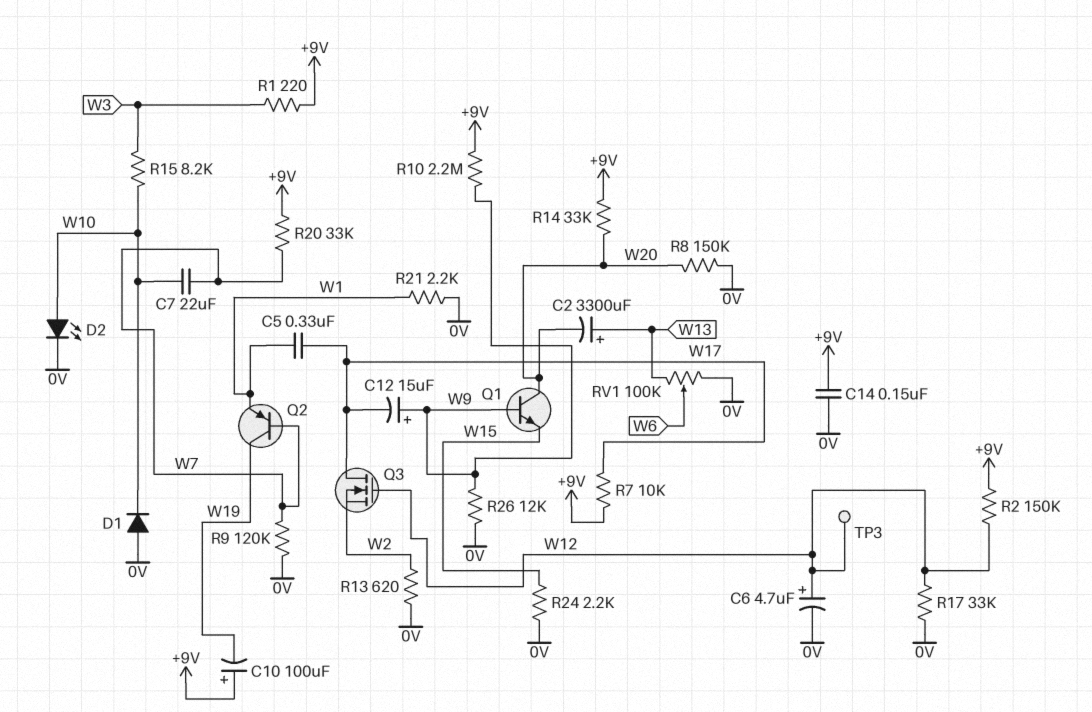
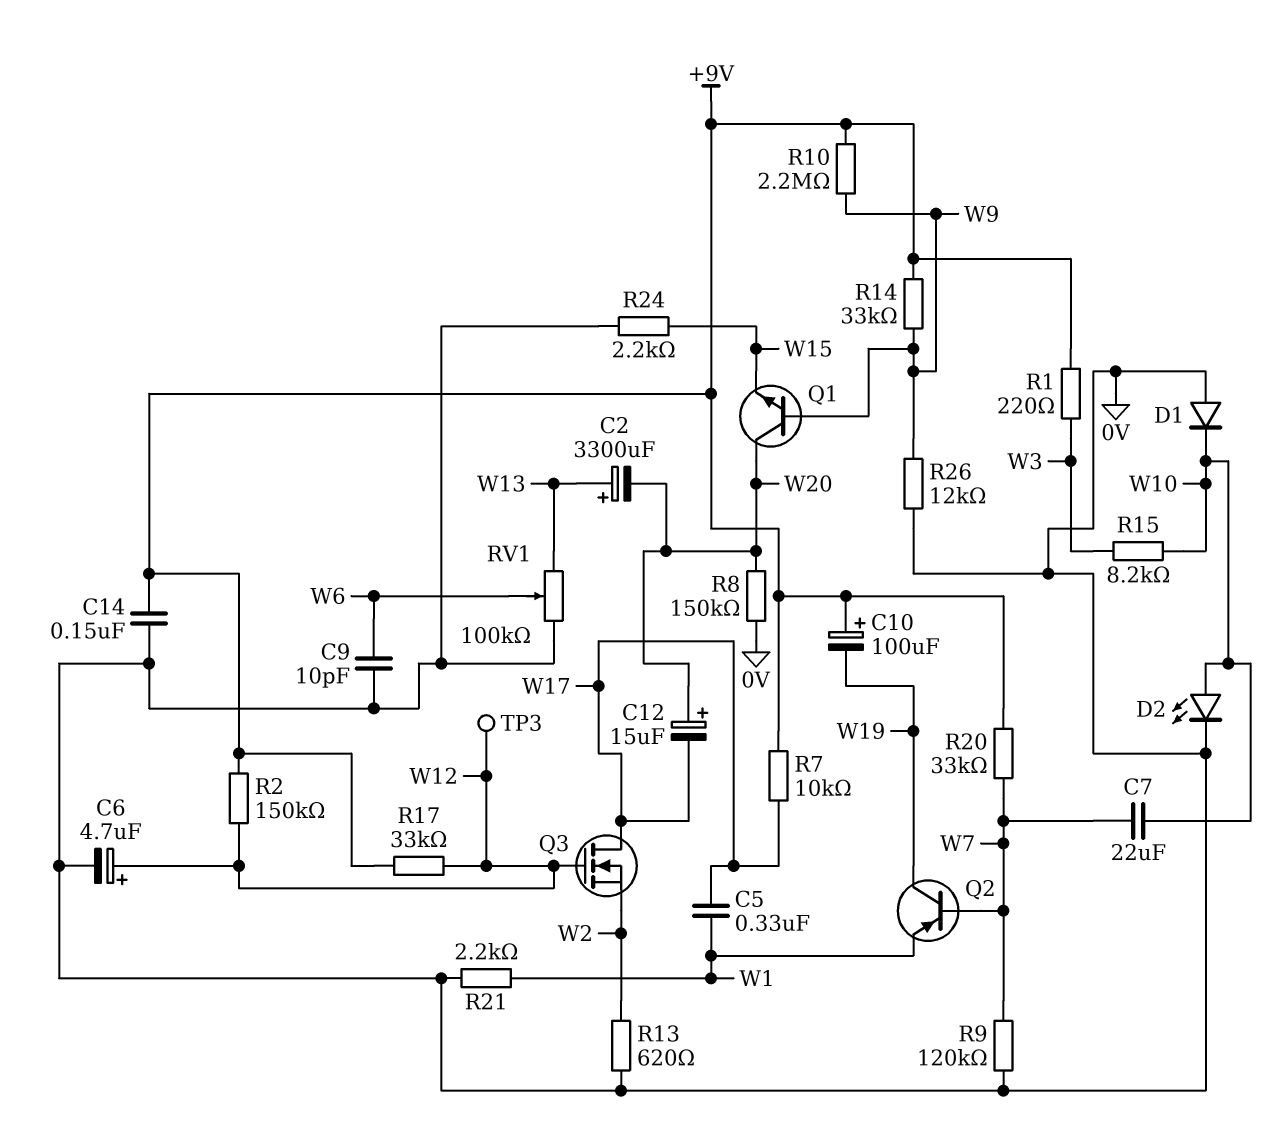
C9: none -> 10pF (0V, W6)
C12: 15uF (plus W9, minus W17) -> 15uF (plus W20, minus W17)
R14: 33k (+9V, W20) -> 33k (+9V, W9)
R17: 33k (0V, W12) -> 33k (+9V, W12)

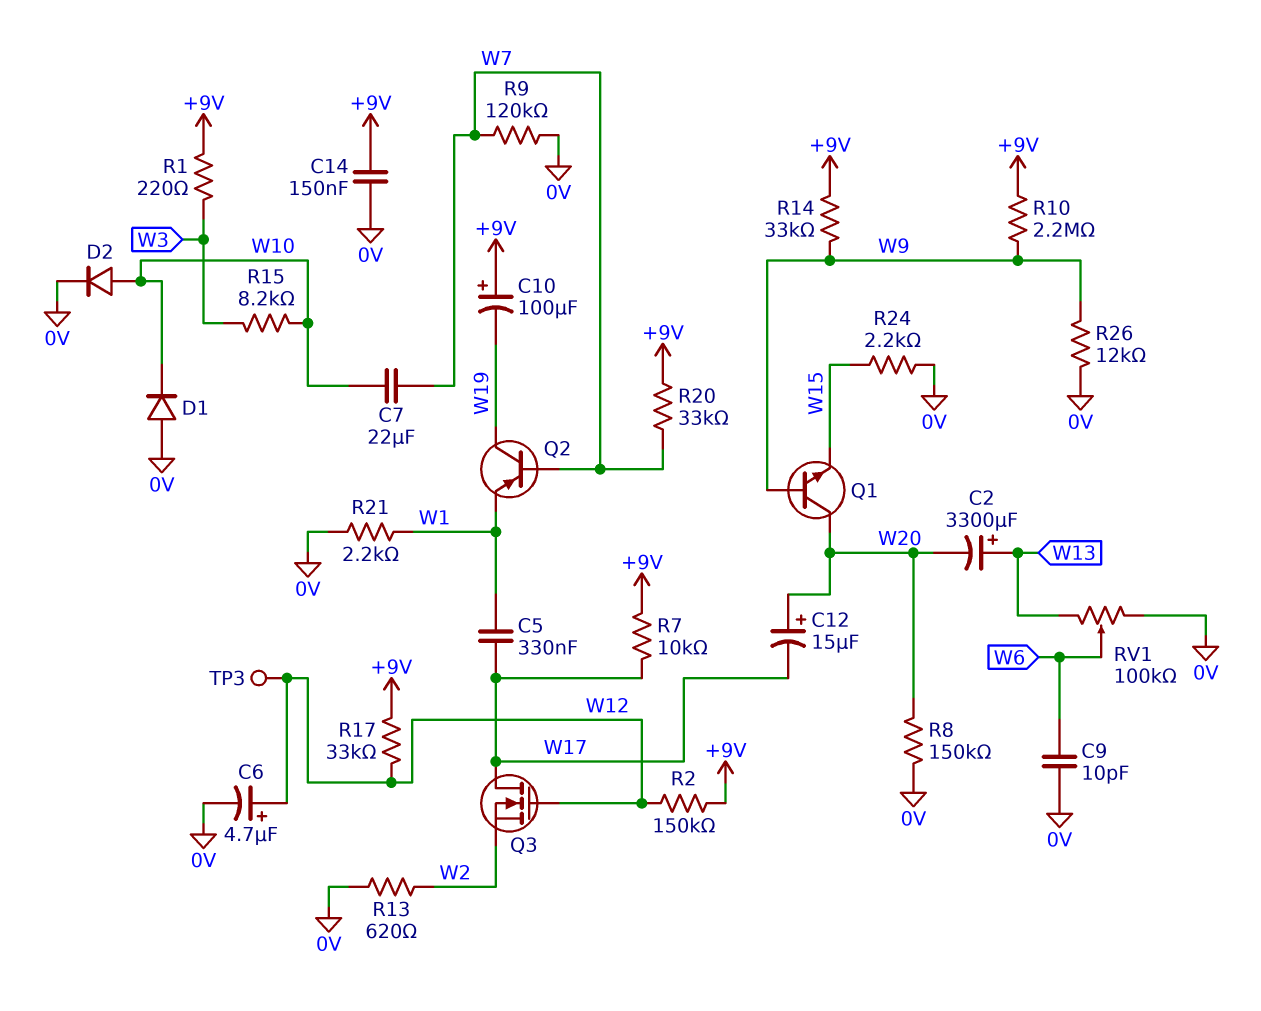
D2: LED (A W10, K 0V) -> diode (A W10, K 0V)

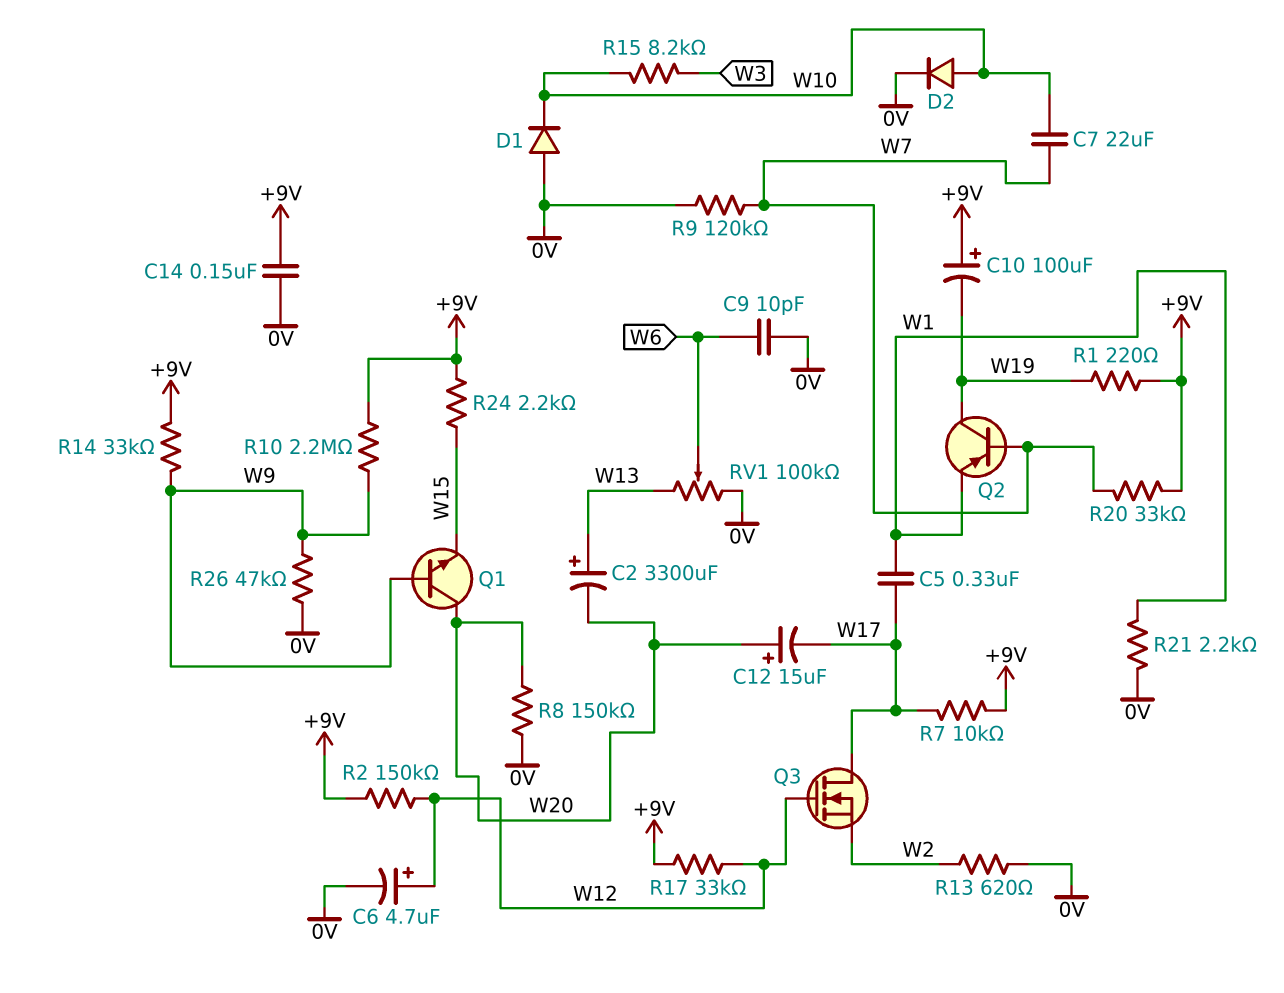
R1: 220 (+9V, W3) -> 220 (+9V, W19)
R24: 2.2k (0V, W15) -> 2.2k (+9V, W15)
R26: 12k (0V, W9) -> 47k (0V, W9)
TP3: test point (W12) -> none

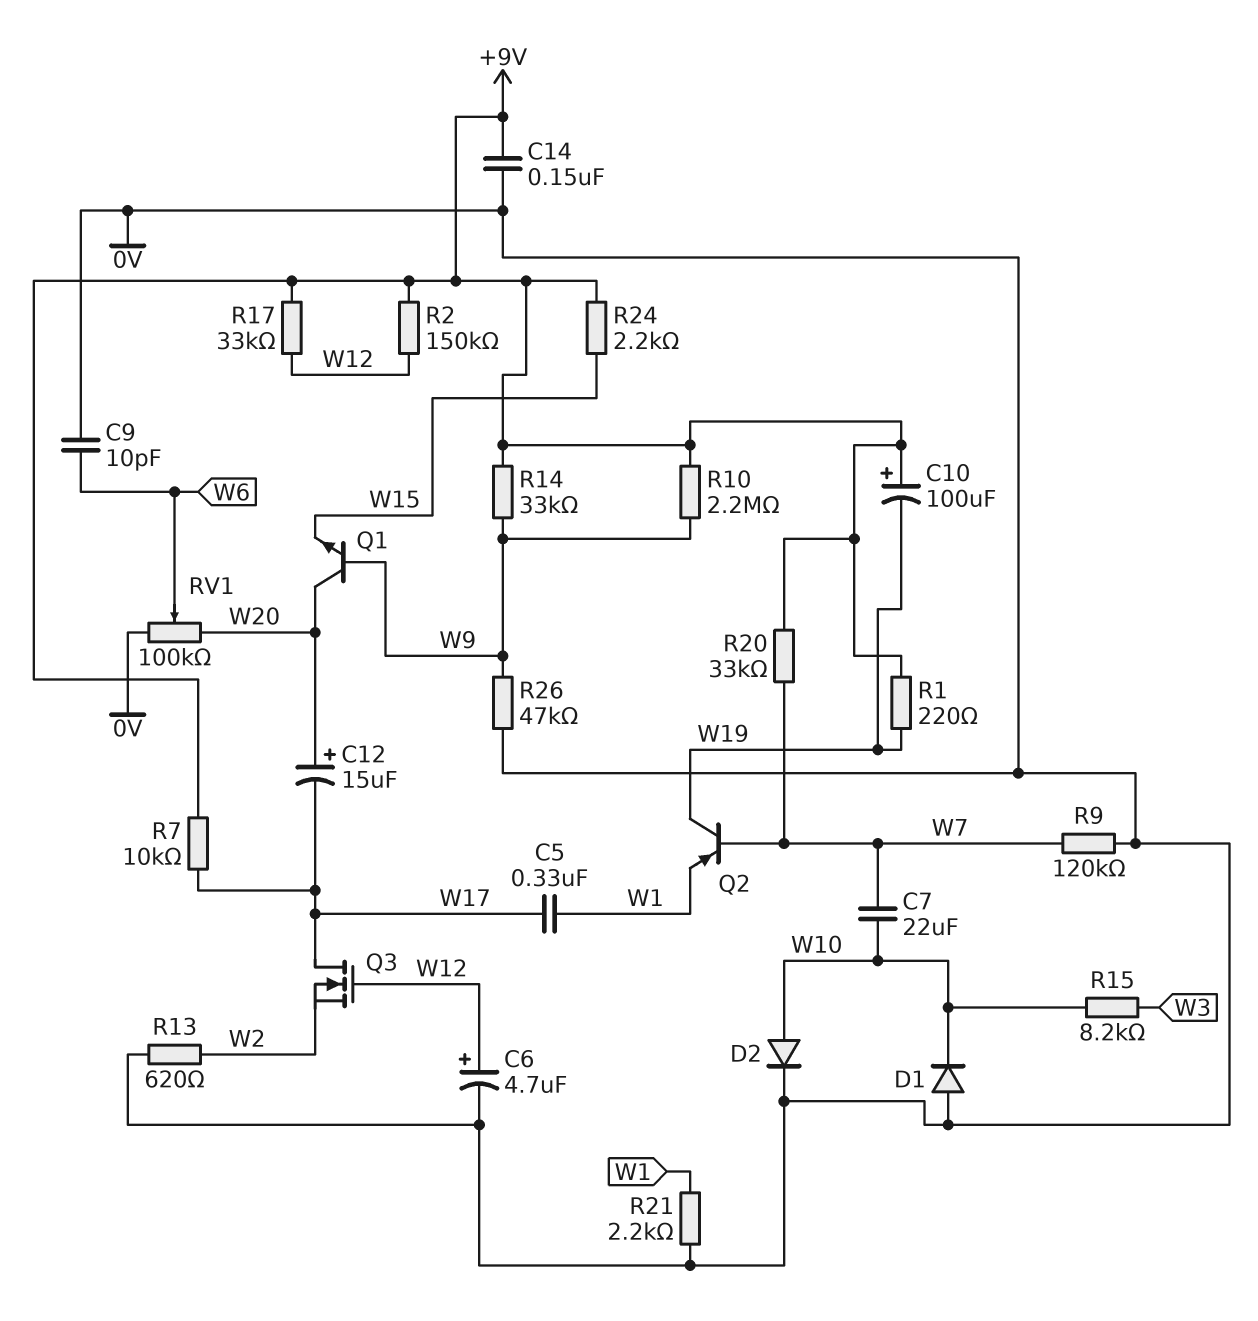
C2: 3300uF (plus W13, minus W20) -> none
R8: 150k (0V, W20) -> none
RV1: 100k (0V, W13, wiper W6) -> 100k (0V, W20, wiper W6)

